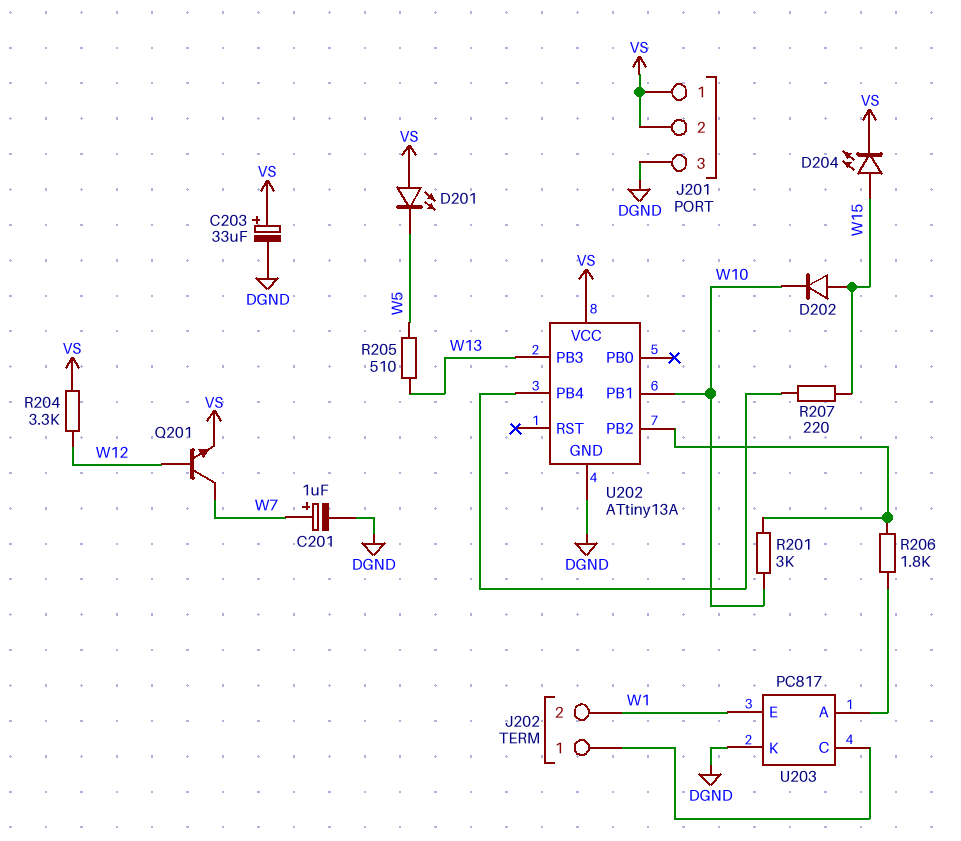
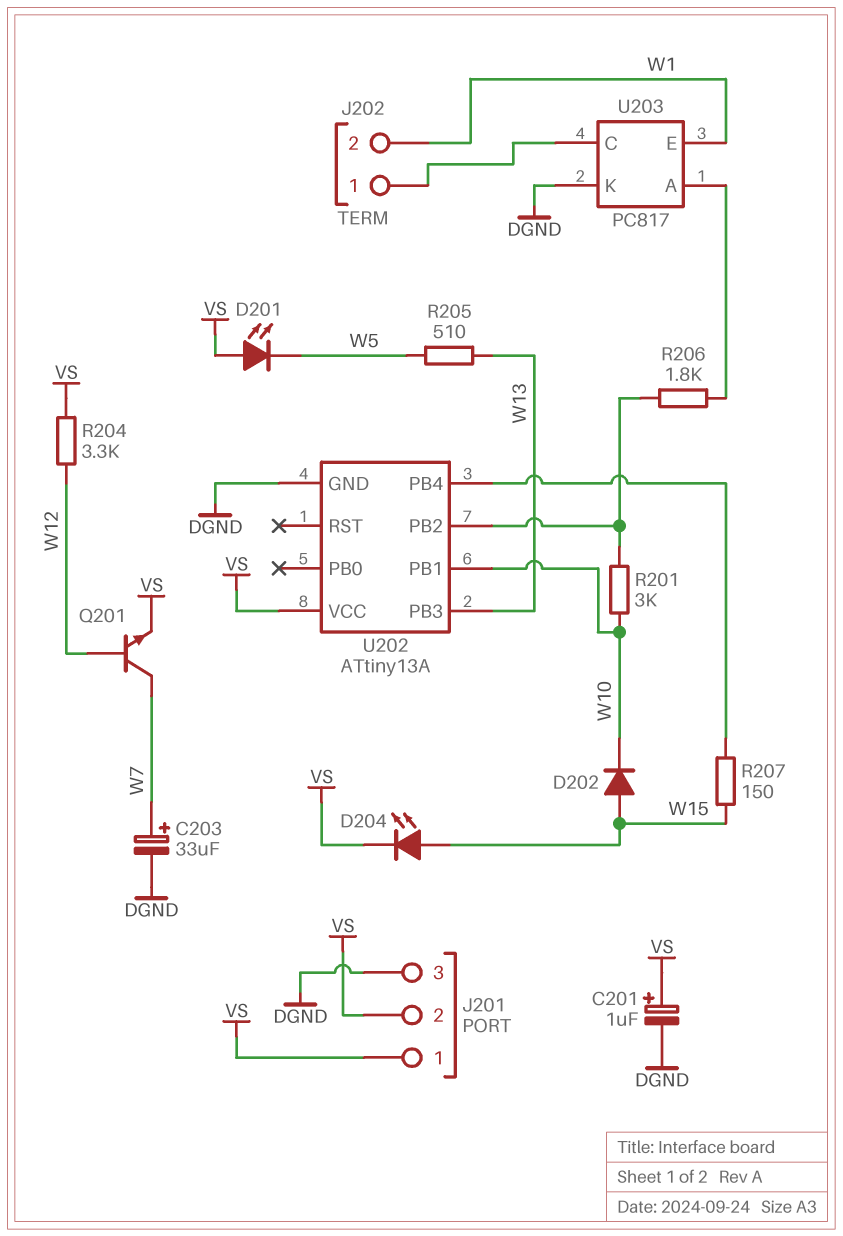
C201: 1uF (plus W7, minus DGND) -> 1uF (plus VS, minus DGND)
C203: 33uF (plus VS, minus DGND) -> 33uF (plus W7, minus DGND)
R207: 220 (U202/PB4, W15) -> 150 (U202/PB4, W15)

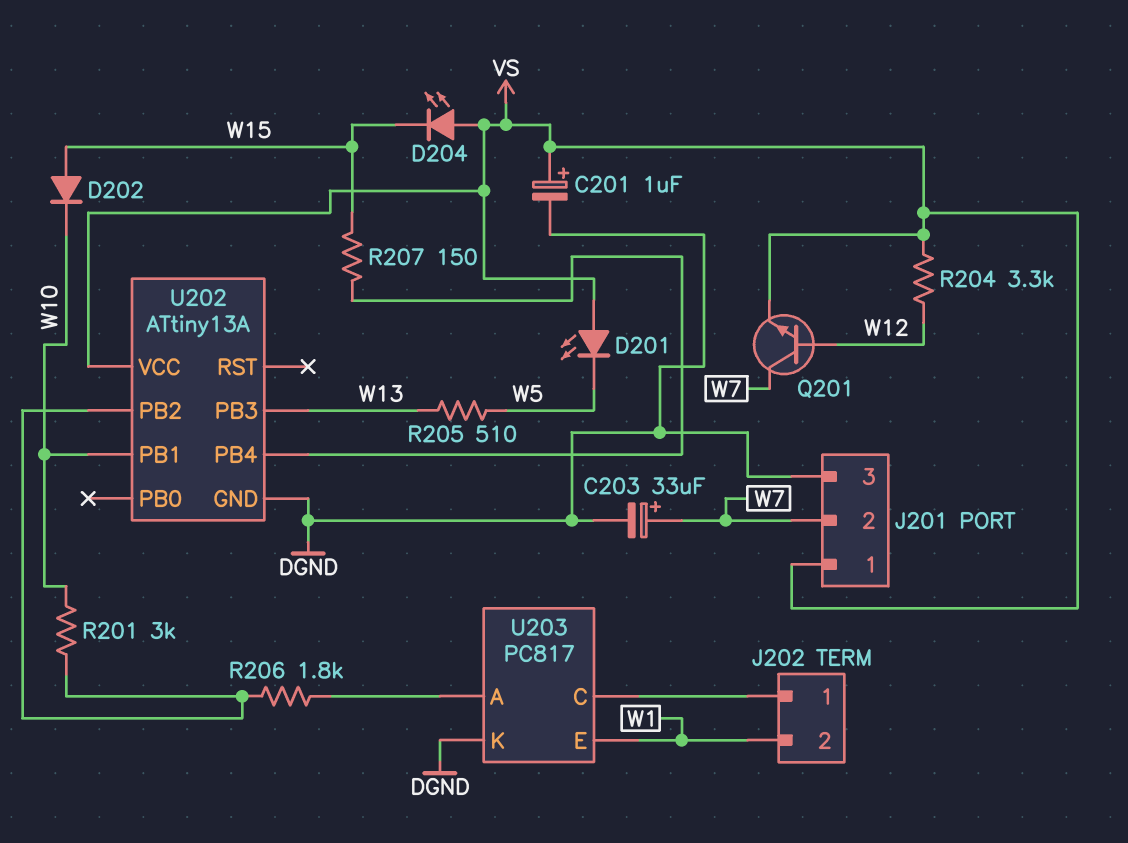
D204: LED (A W15, K VS) -> LED (A VS, K W15)
J201 pin 2: VS -> W7

